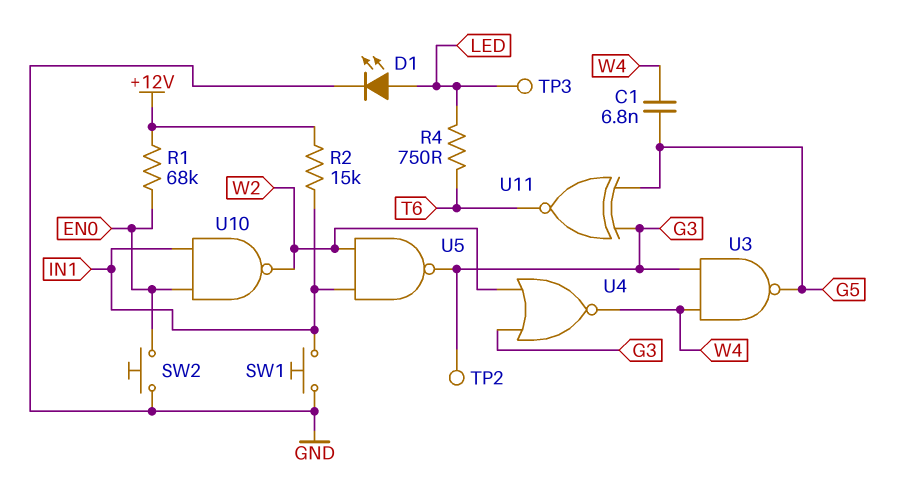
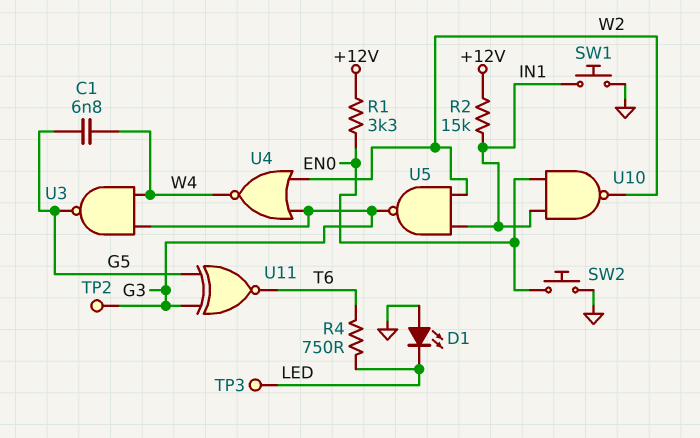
D1: LED (A LED, K GND) -> LED (A GND, K LED)
R1: 68k (+12V, EN0) -> 3.3k (+12V, EN0)

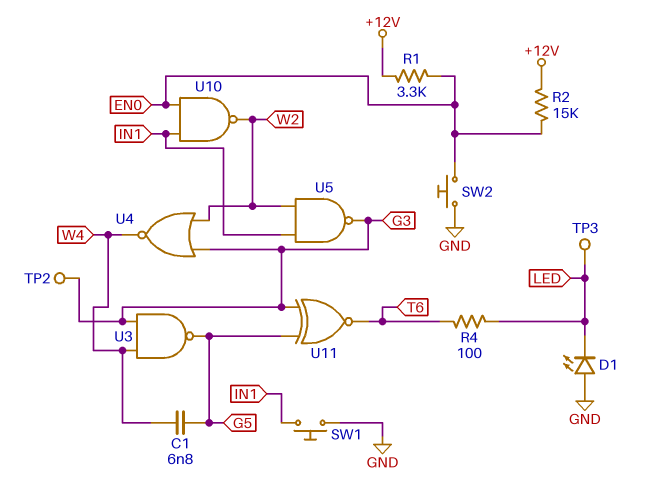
R2: 15k (+12V, IN1) -> 15k (+12V, EN0)
R4: 750 (LED, T6) -> 100 (LED, T6)

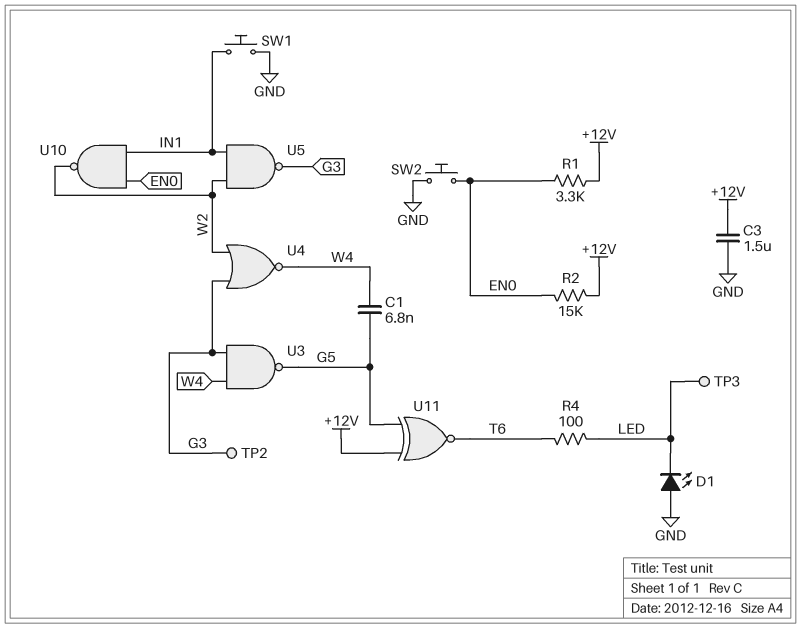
C3: none -> 1.5uF (+12V, GND)
U11: XNOR (in G3, in G5, out T6) -> XNOR (in +12V, in G5, out T6)

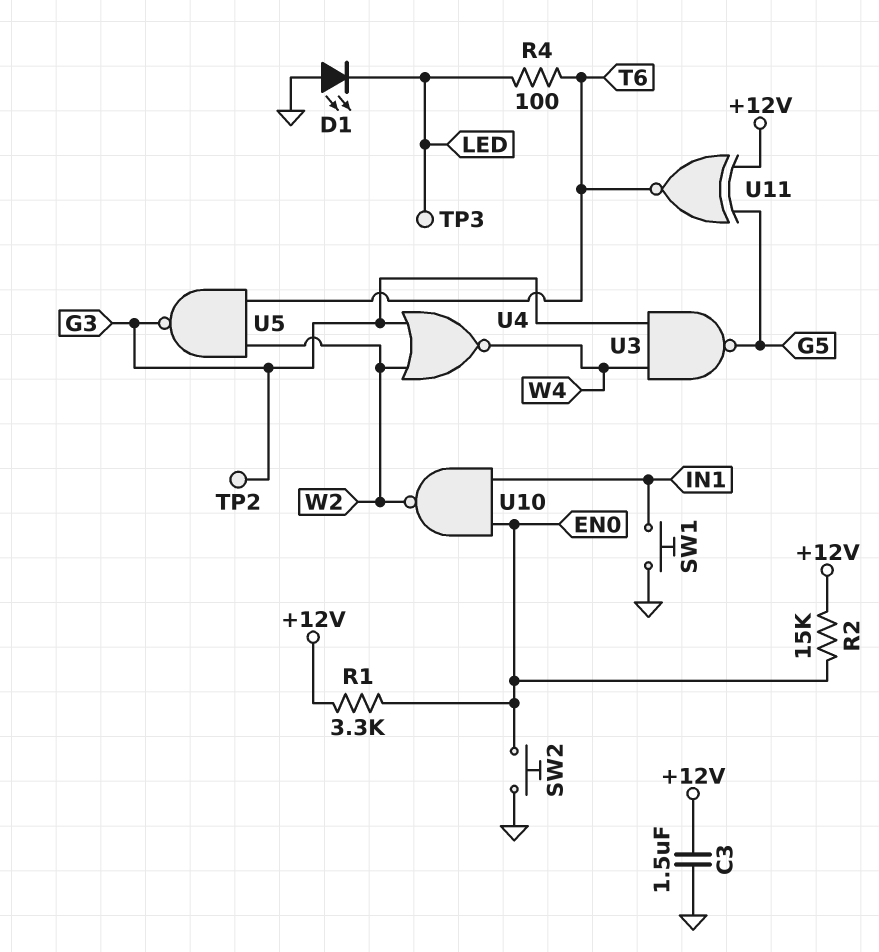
C1: 6.8nF (G5, W4) -> none
U5: NAND (in IN1, in W2, out G3) -> NAND (in T6, in W2, out G3)

